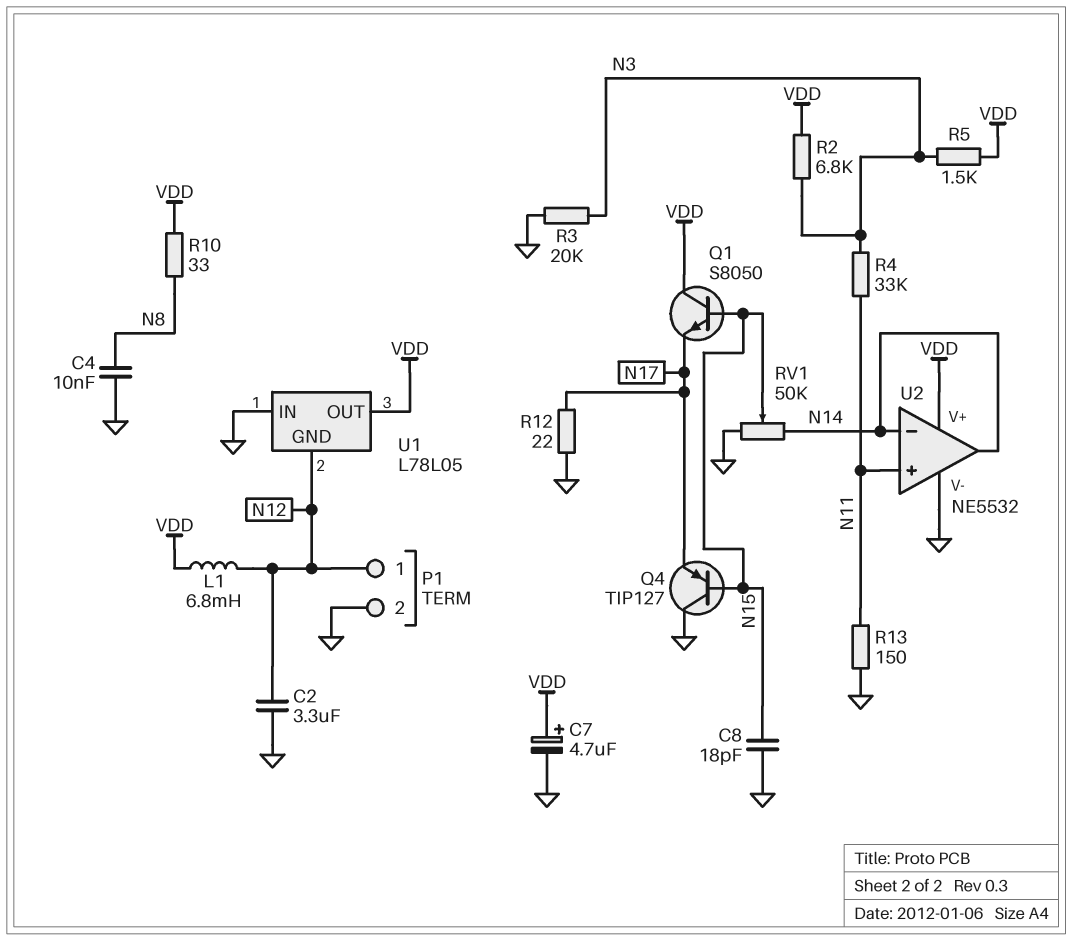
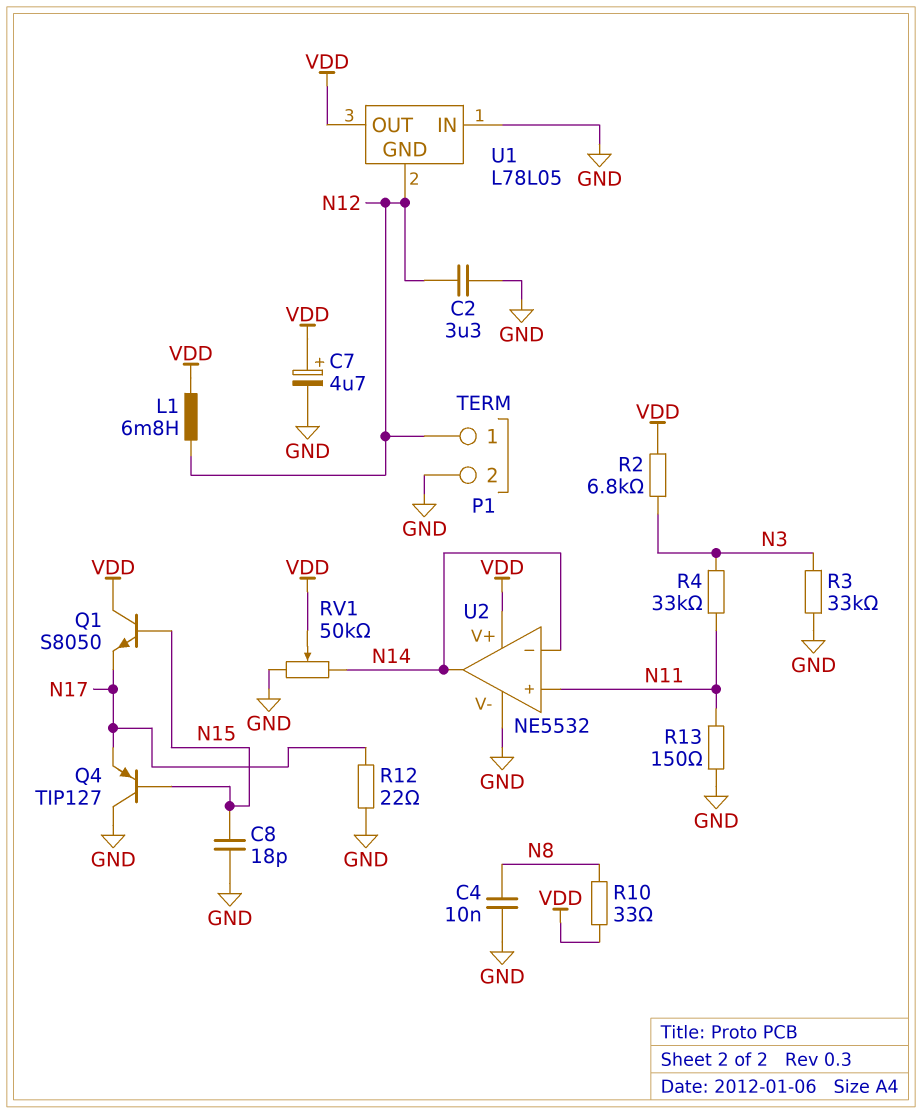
R3: 20k (GND, N3) -> 33k (GND, N3)
R5: 1.5k (N3, VDD) -> none
RV1: 50k (GND, N14, wiper N15) -> 50k (GND, N14, wiper VDD)

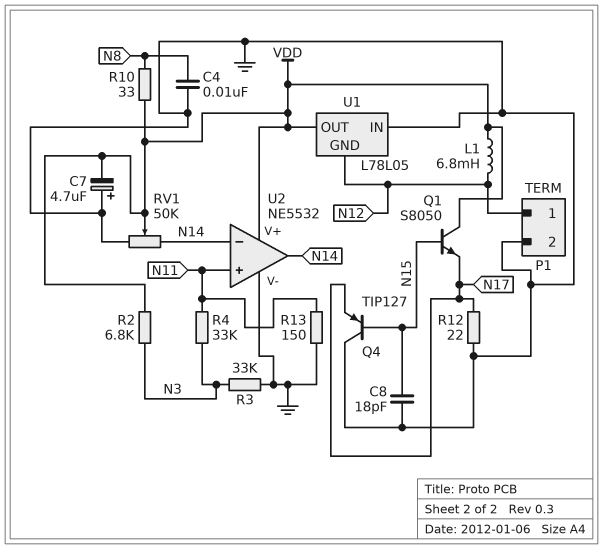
C2: 3.3uF (GND, N12) -> none
C7: 4.7uF (plus VDD, minus GND) -> 4.7uF (plus GND, minus VDD)

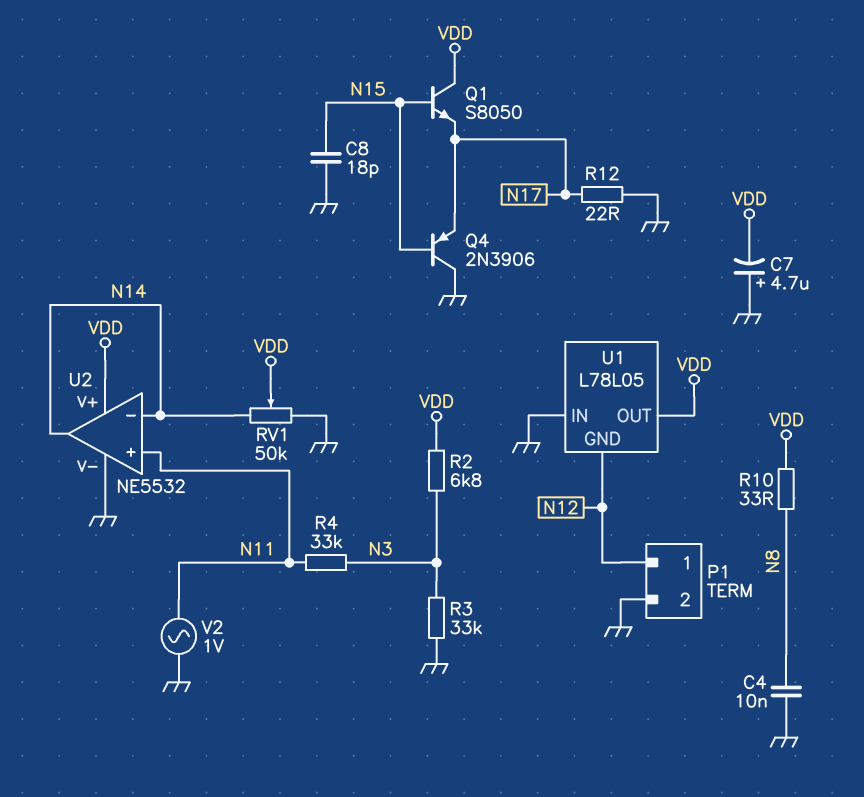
L1: 6.8mH (N12, VDD) -> none
Q4: PNP TIP127 (B N15, C GND, E N17) -> PNP 2N3906 (B N15, C GND, E N17)
R13: 150 (GND, N11) -> none
V2: none -> AC 1V (GND, N11)

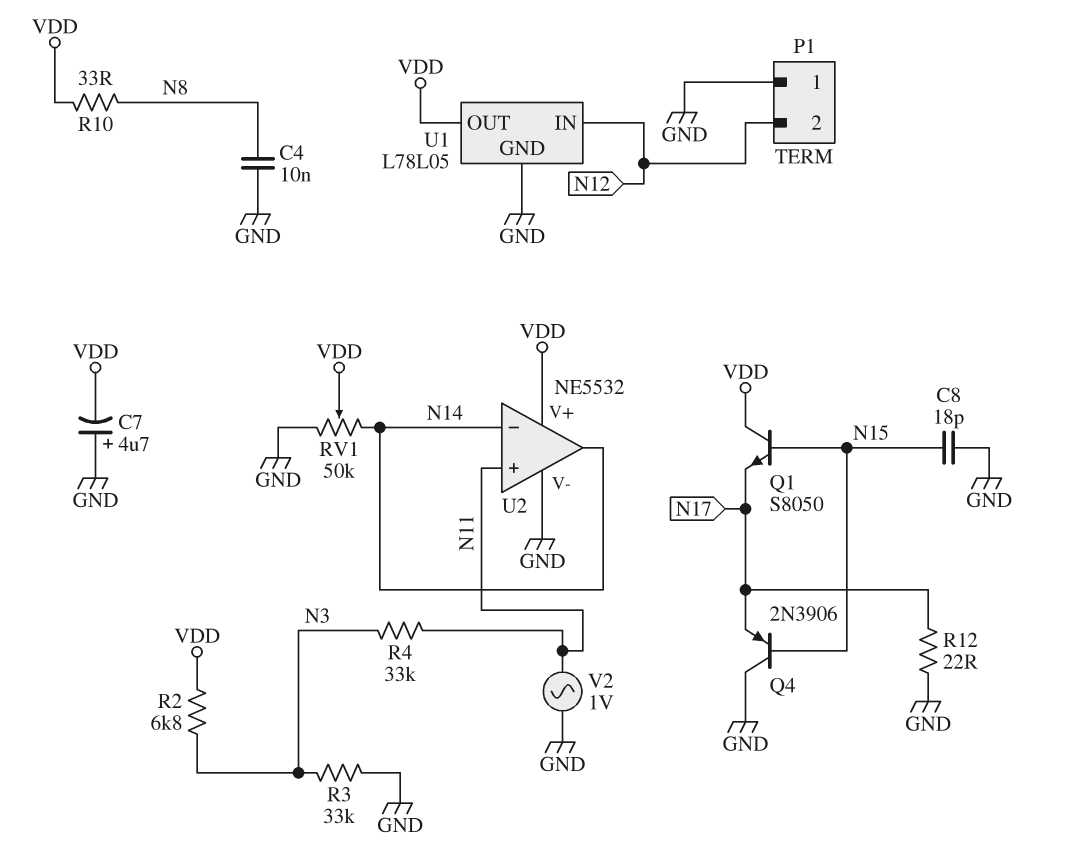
P1 pin 1: N12 -> GND
P1 pin 2: GND -> N12
U1 pin GND: N12 -> GND
U1 pin IN: GND -> N12

